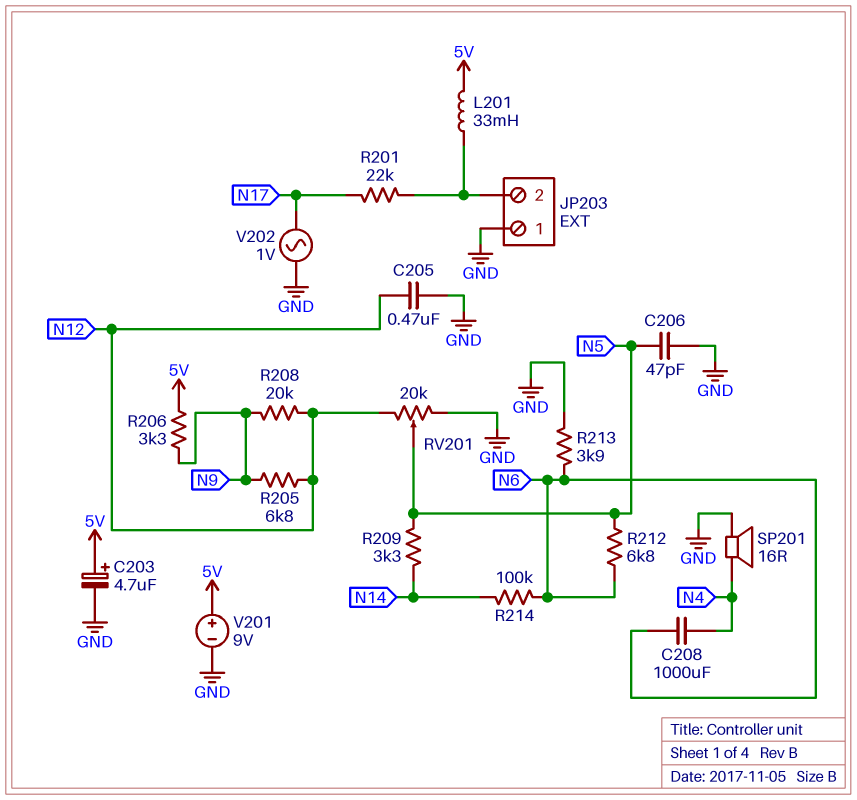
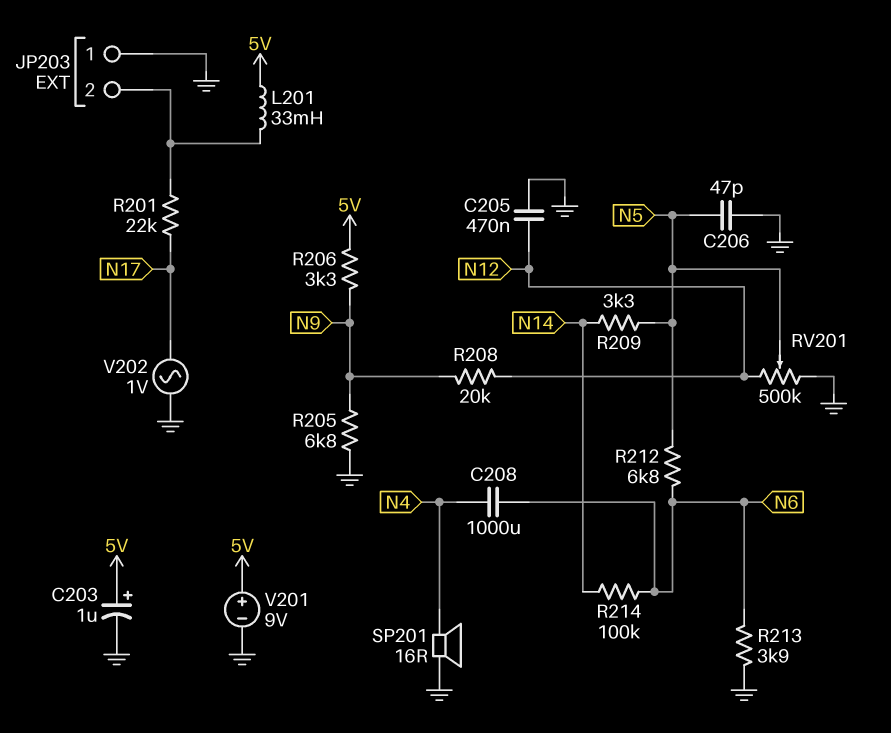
C203: 4.7uF (plus 5V, minus GND) -> 1uF (plus 5V, minus GND)
R205: 6.8k (N9, N12) -> 6.8k (GND, N9)
RV201: 20k (GND, N12, wiper N5) -> 500k (GND, N12, wiper N5)

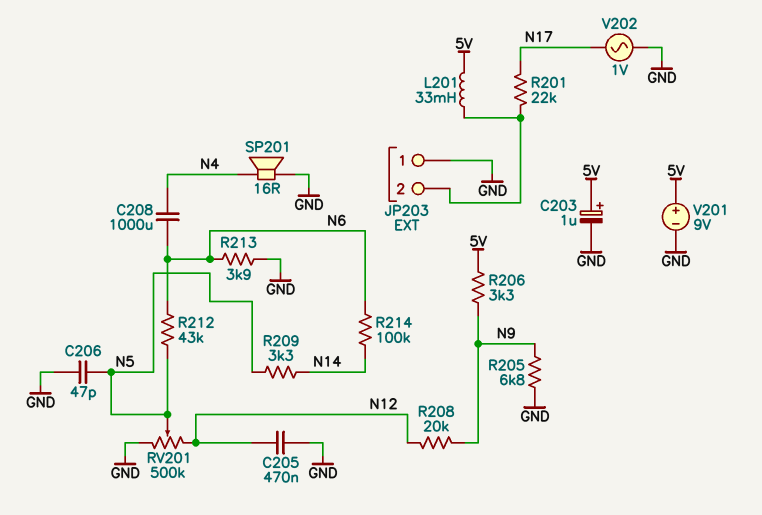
R212: 6.8k (N5, N6) -> 43k (N5, N6)

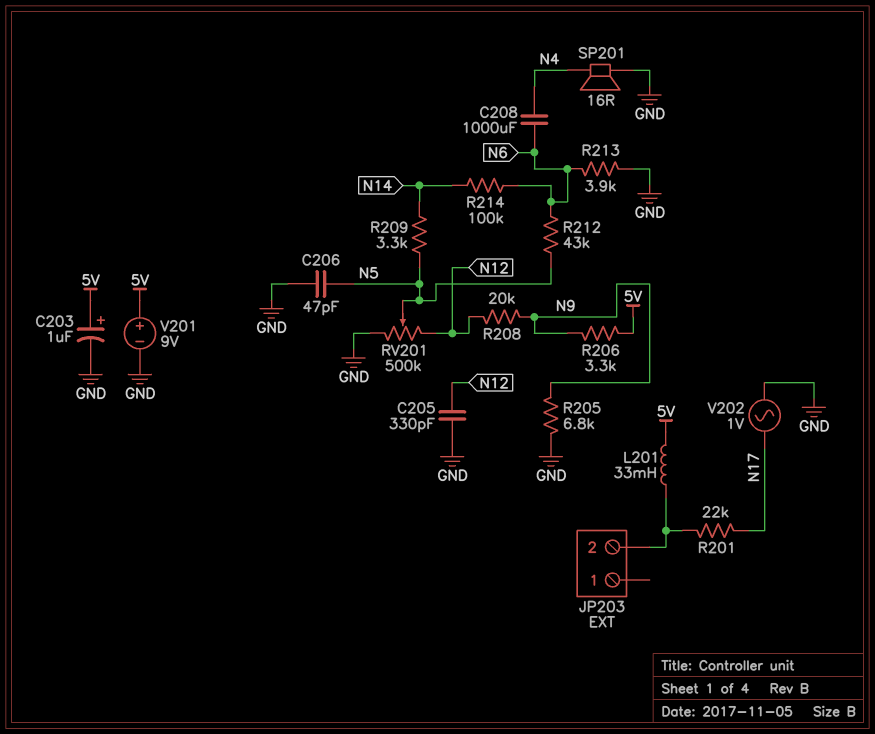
C205: 470nF (GND, N12) -> 330pF (GND, N12)
JP203 pin 1: GND -> none

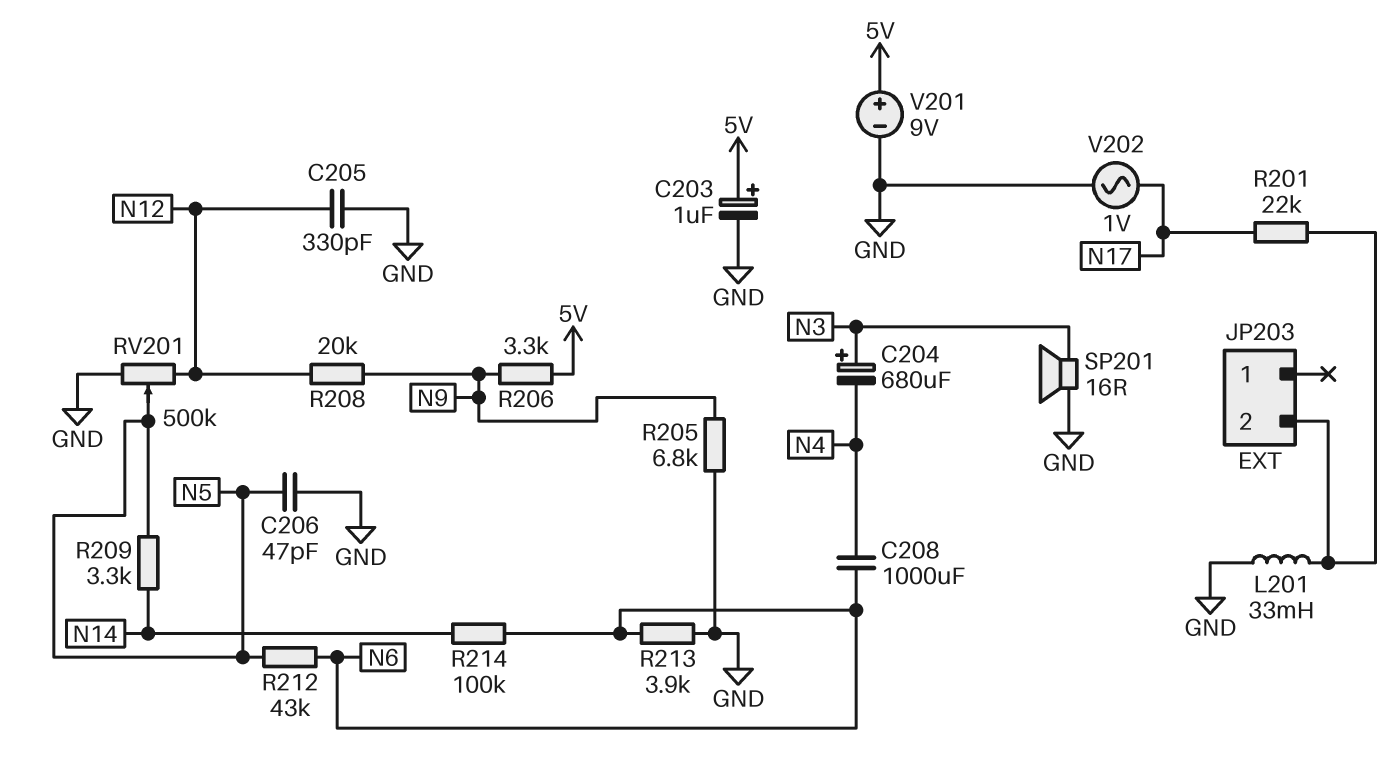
C204: none -> 680uF (plus N3, minus N4)
L201: 33mH (5V, JP203/2) -> 33mH (GND, JP203/2)
SP201: speaker 16R (GND, N4) -> speaker 16R (GND, N3)

